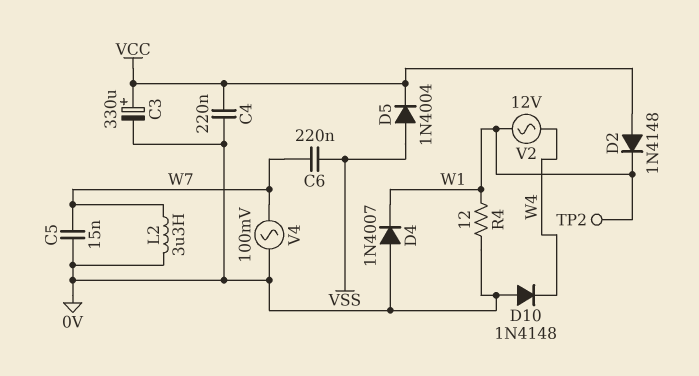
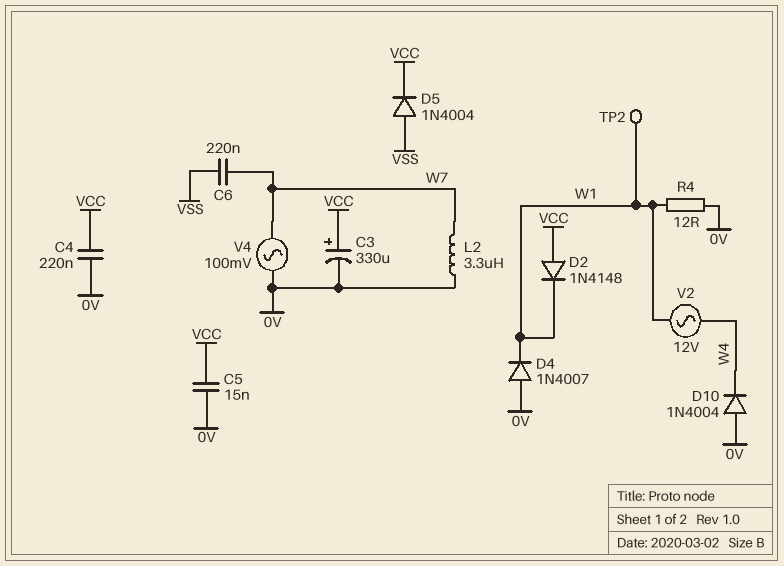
C5: 15nF (0V, W7) -> 15nF (0V, VCC)
D10: diode 1N4148 (A 0V, K W4) -> diode 1N4004 (A 0V, K W4)

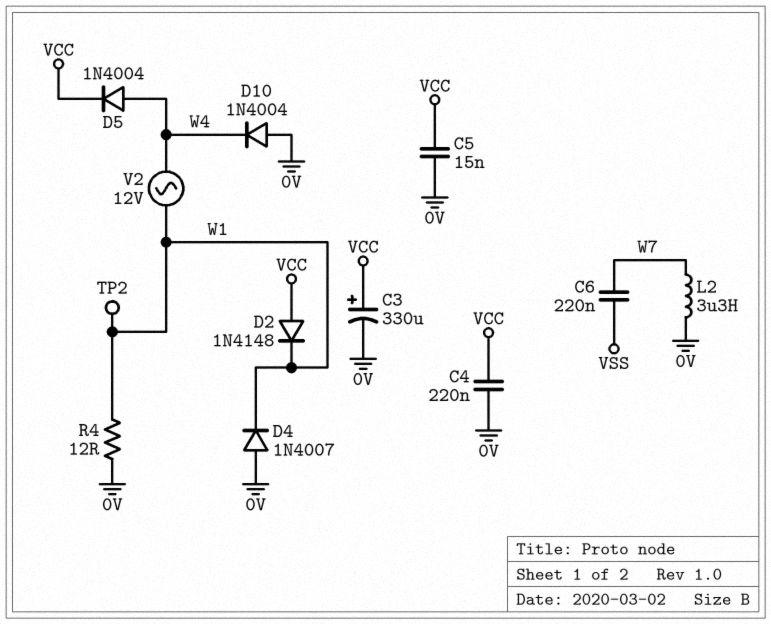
D5: diode 1N4004 (A VSS, K VCC) -> diode 1N4004 (A W4, K VCC)
V4: AC 100mV (0V, W7) -> none

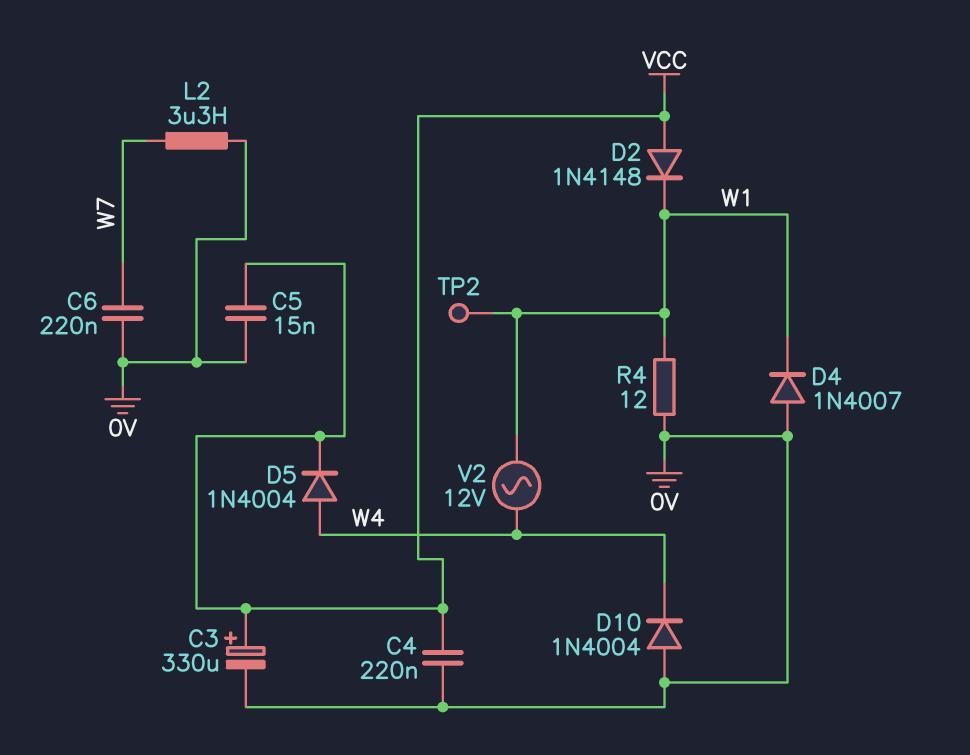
C6: 220nF (VSS, W7) -> 220nF (0V, W7)

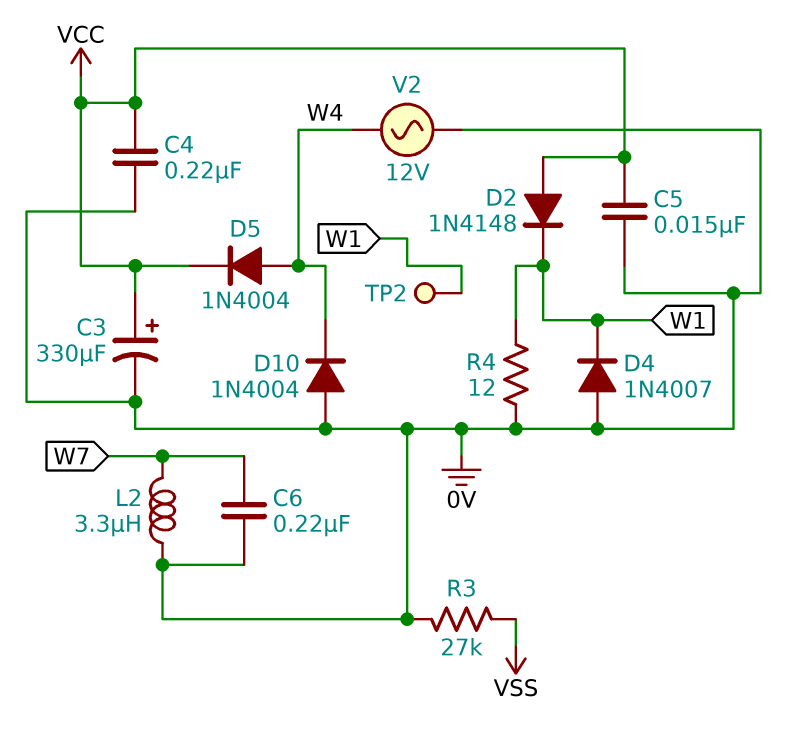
R3: none -> 27k (0V, VSS)
V2: AC 12V (W1, W4) -> AC 12V (0V, W4)

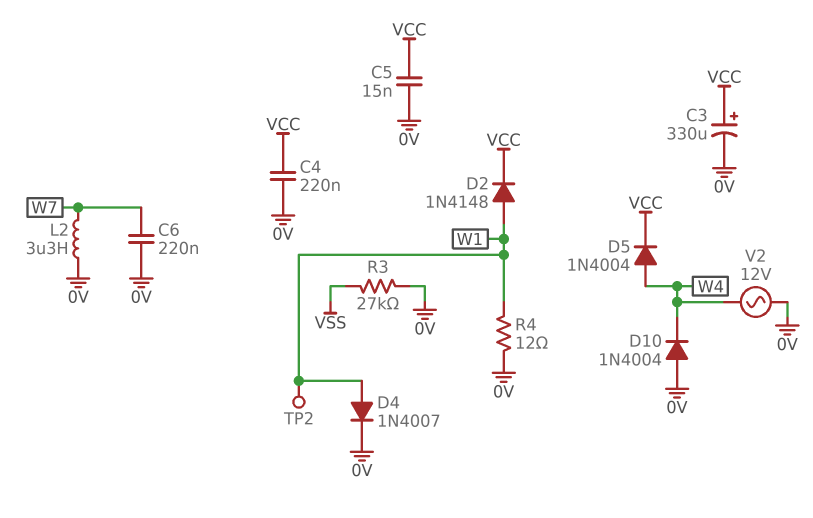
D2: diode 1N4148 (A VCC, K W1) -> diode 1N4148 (A W1, K VCC)
D4: diode 1N4007 (A 0V, K W1) -> diode 1N4007 (A W1, K 0V)

